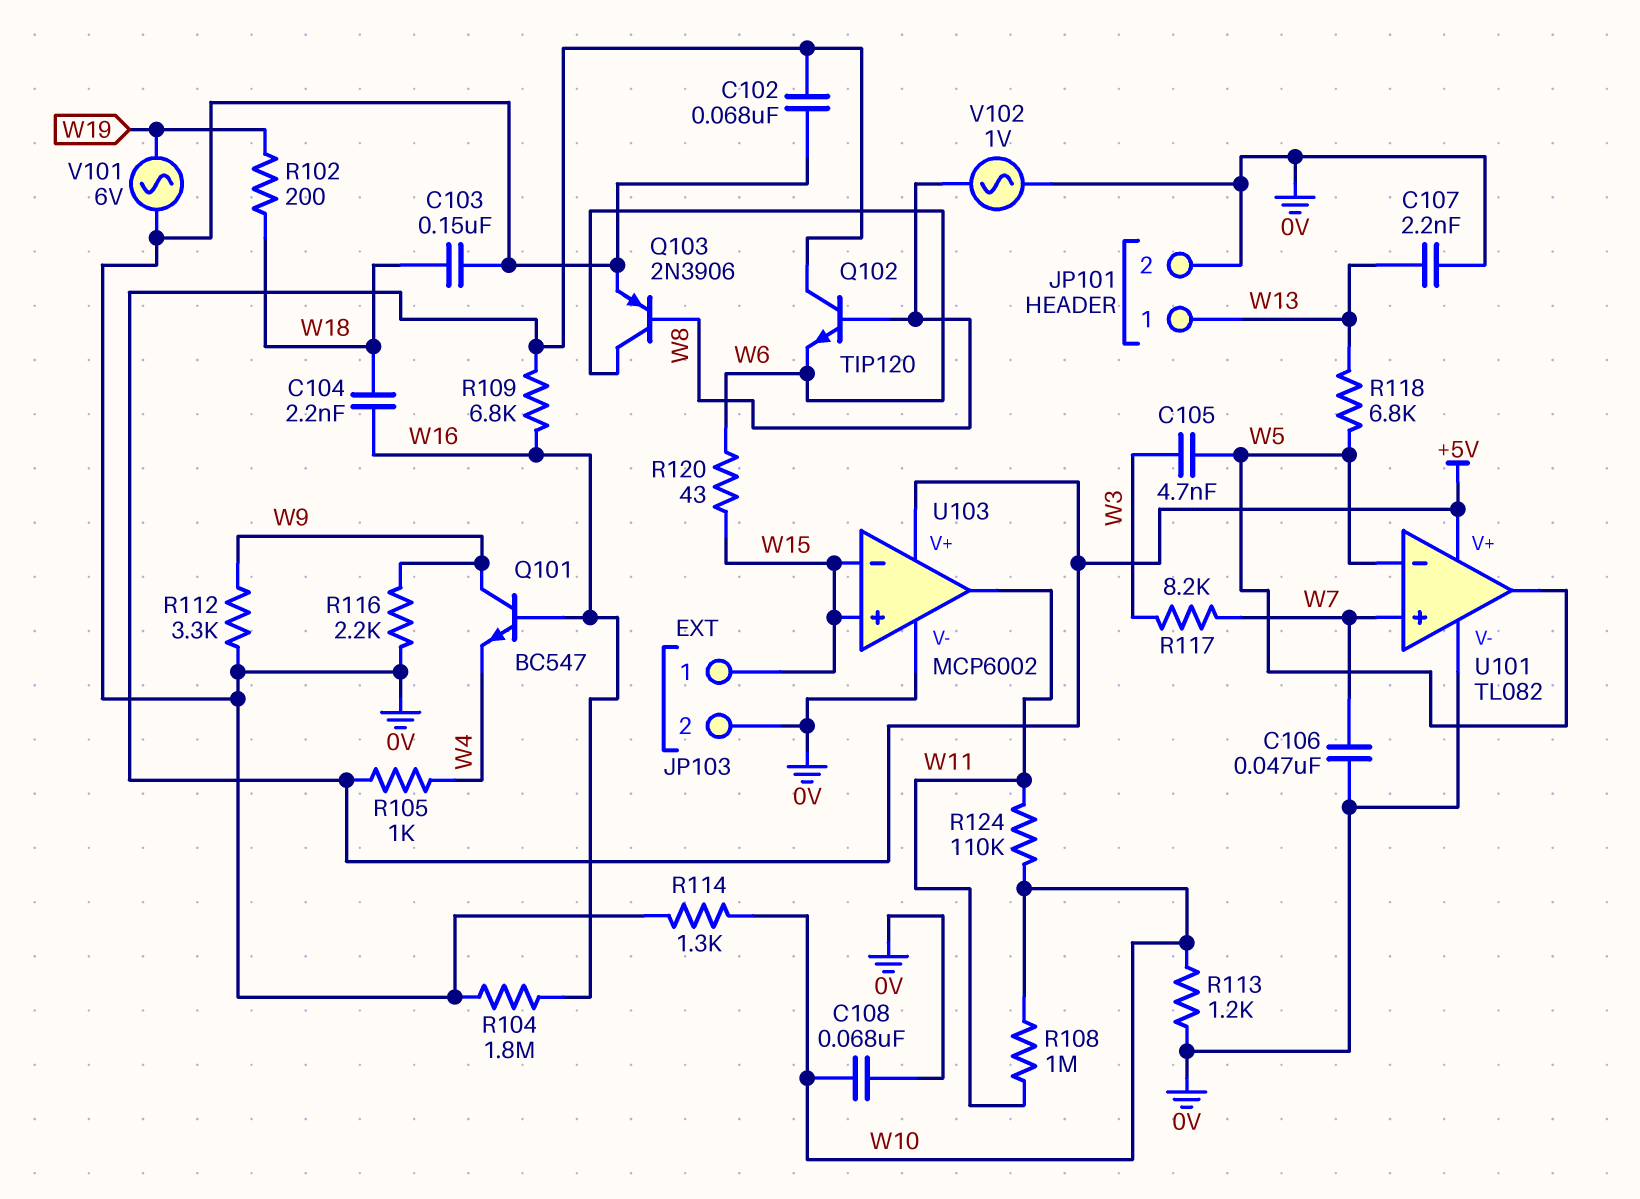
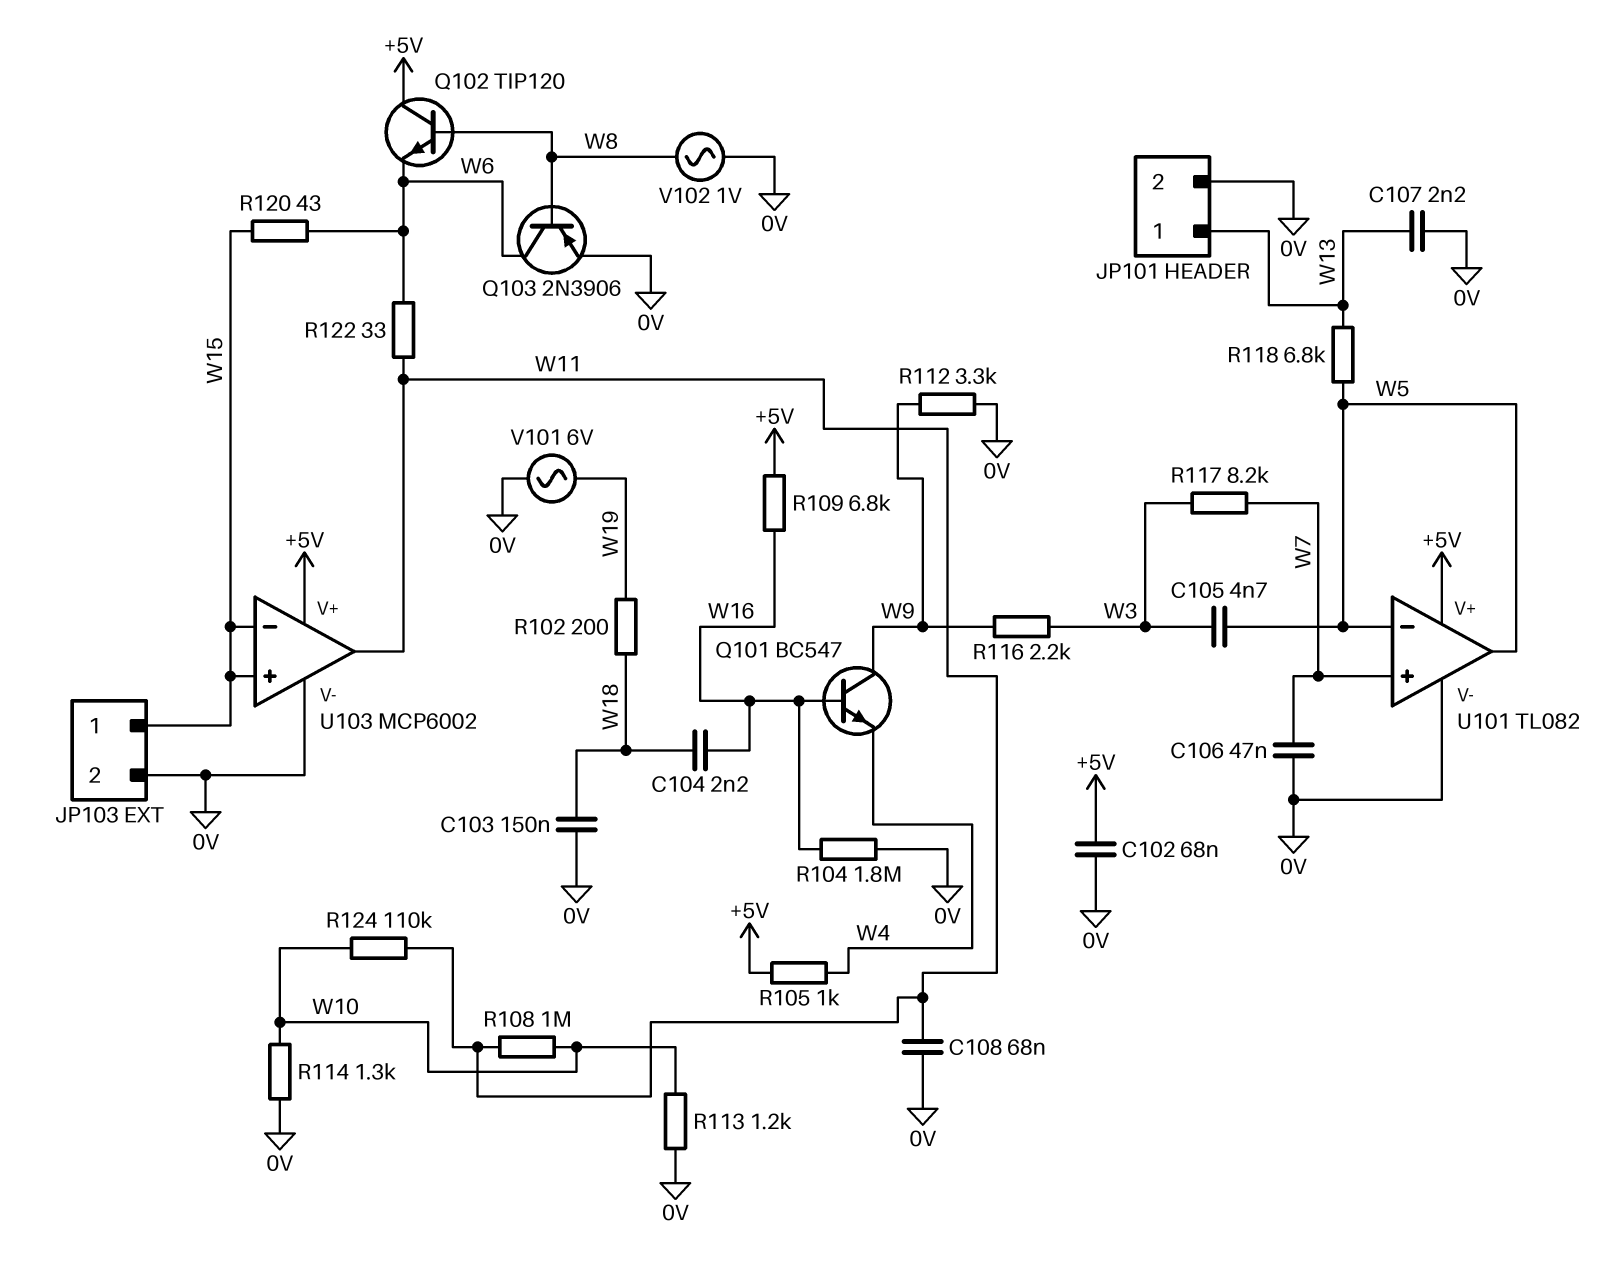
C108: 68nF (0V, W10) -> 68nF (0V, W11)
R116: 2.2k (0V, W9) -> 2.2k (W3, W9)
R122: none -> 33 (W6, W11)

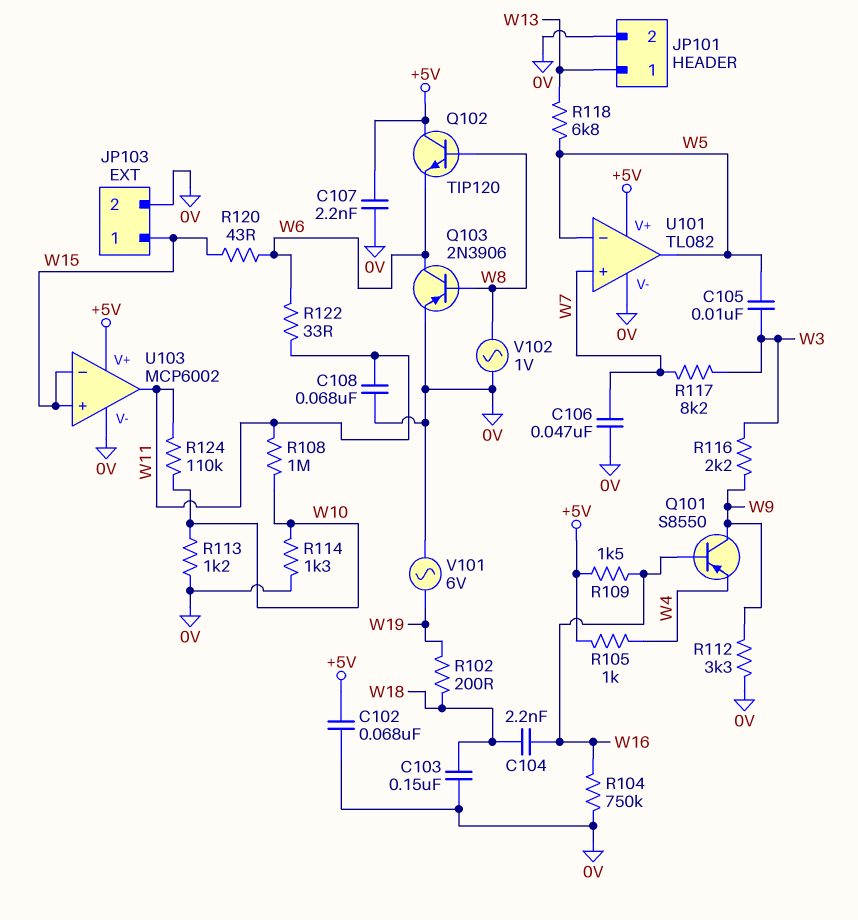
C105: 4.7nF (W3, W5) -> 10nF (W3, W5)
C107: 2.2nF (0V, W13) -> 2.2nF (+5V, 0V)
Q101: NPN BC547 (B W16, C W9, E W4) -> PNP S8550 (B W16, C W9, E W4)
R104: 1.8M (0V, W16) -> 750k (0V, W16)
R109: 6.8k (+5V, W16) -> 1.5k (+5V, W16)

